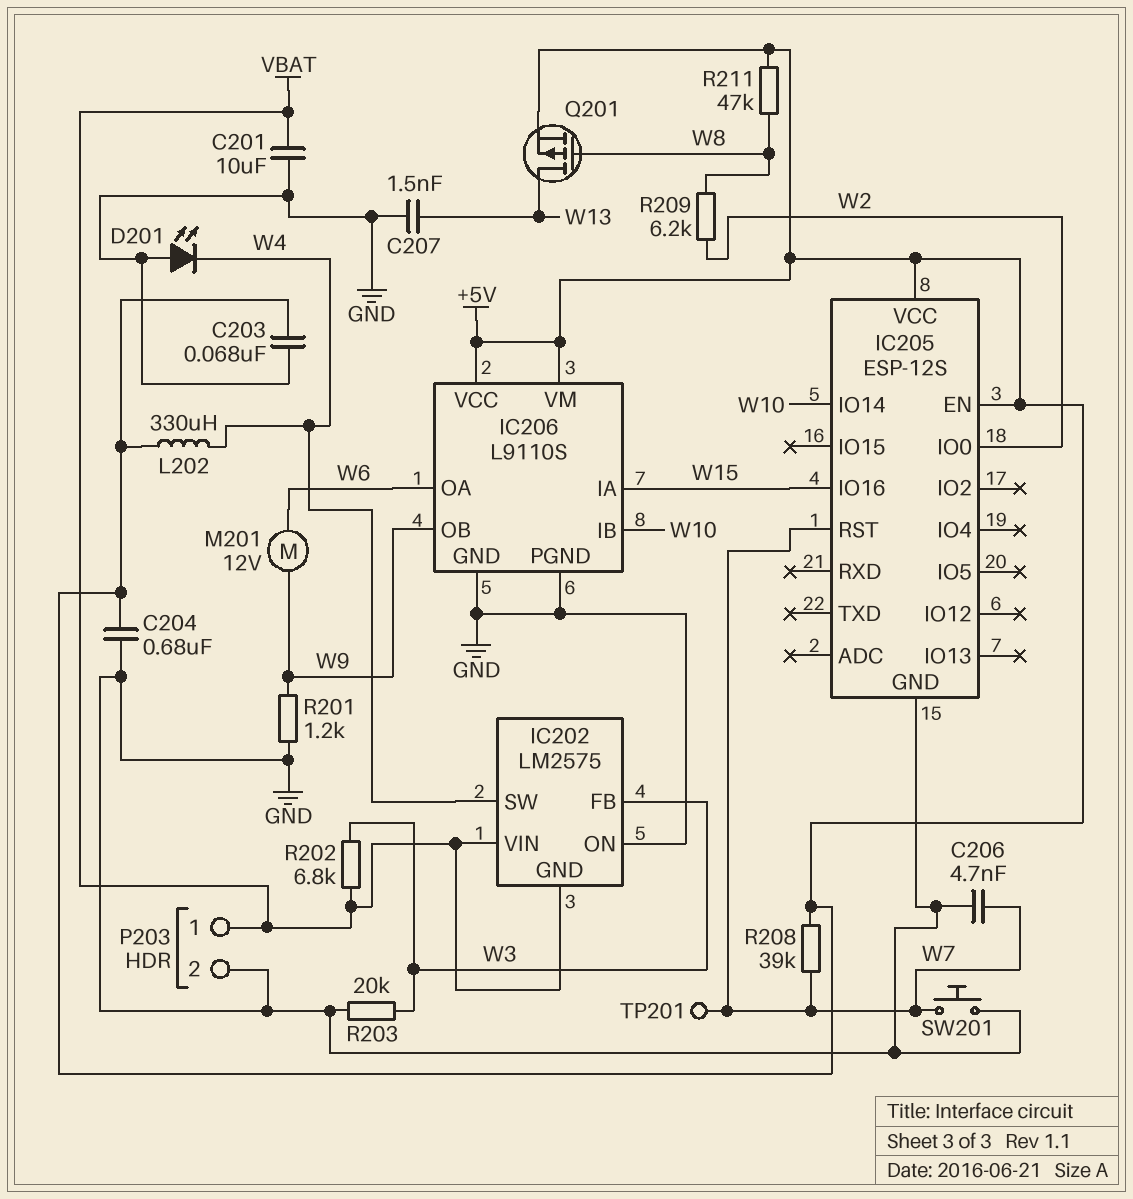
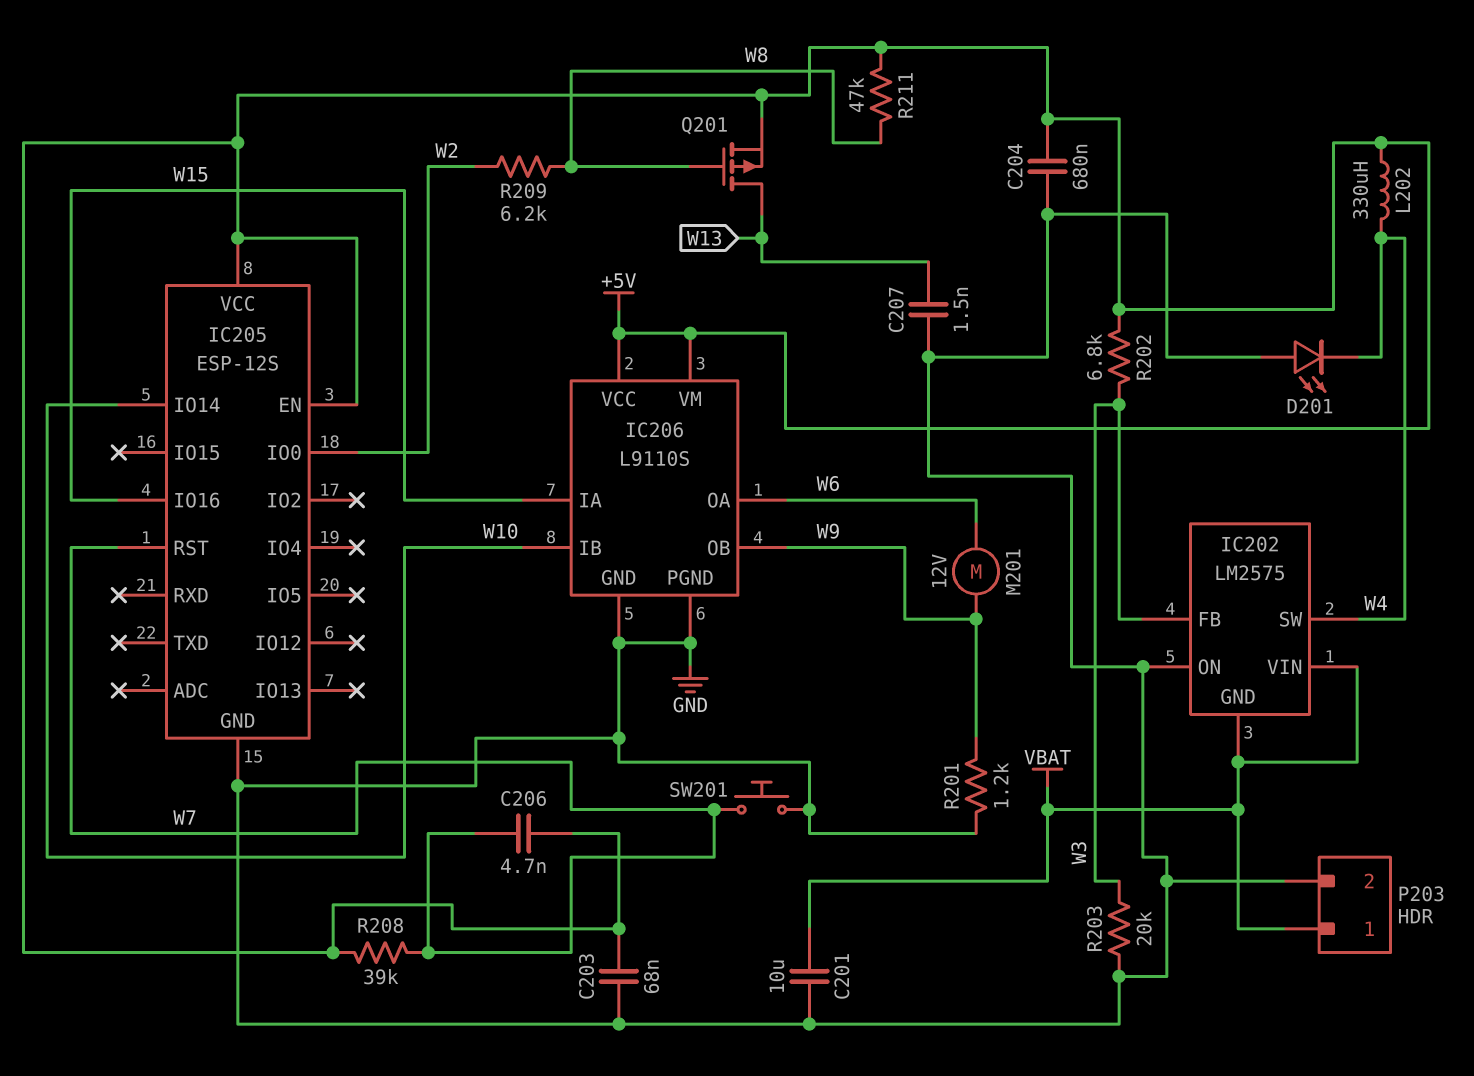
C206: 4.7nF (GND, W7) -> 4.7nF (+5V, W7)
R202: 6.8k (VBAT, W3) -> 6.8k (+5V, W3)
TP201: test point (W7) -> none

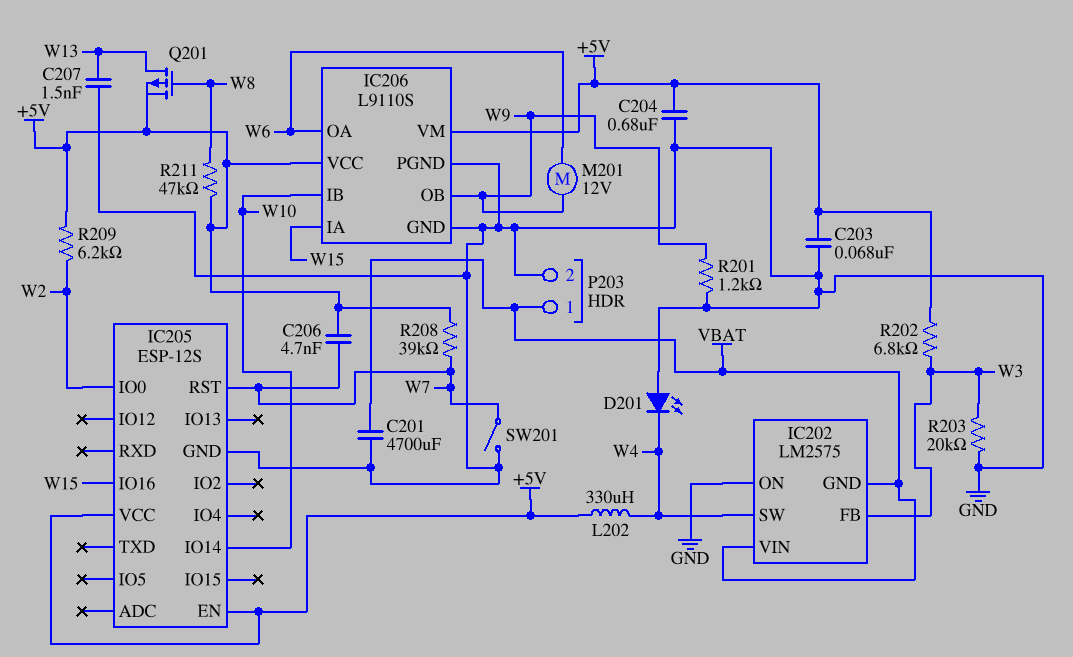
C201: 10uF (GND, VBAT) -> 4700uF (GND, VBAT)
R209: 6.2k (W2, W8) -> 6.2k (+5V, W2)
SW201: button (GND, W7) -> switch (GND, W7)

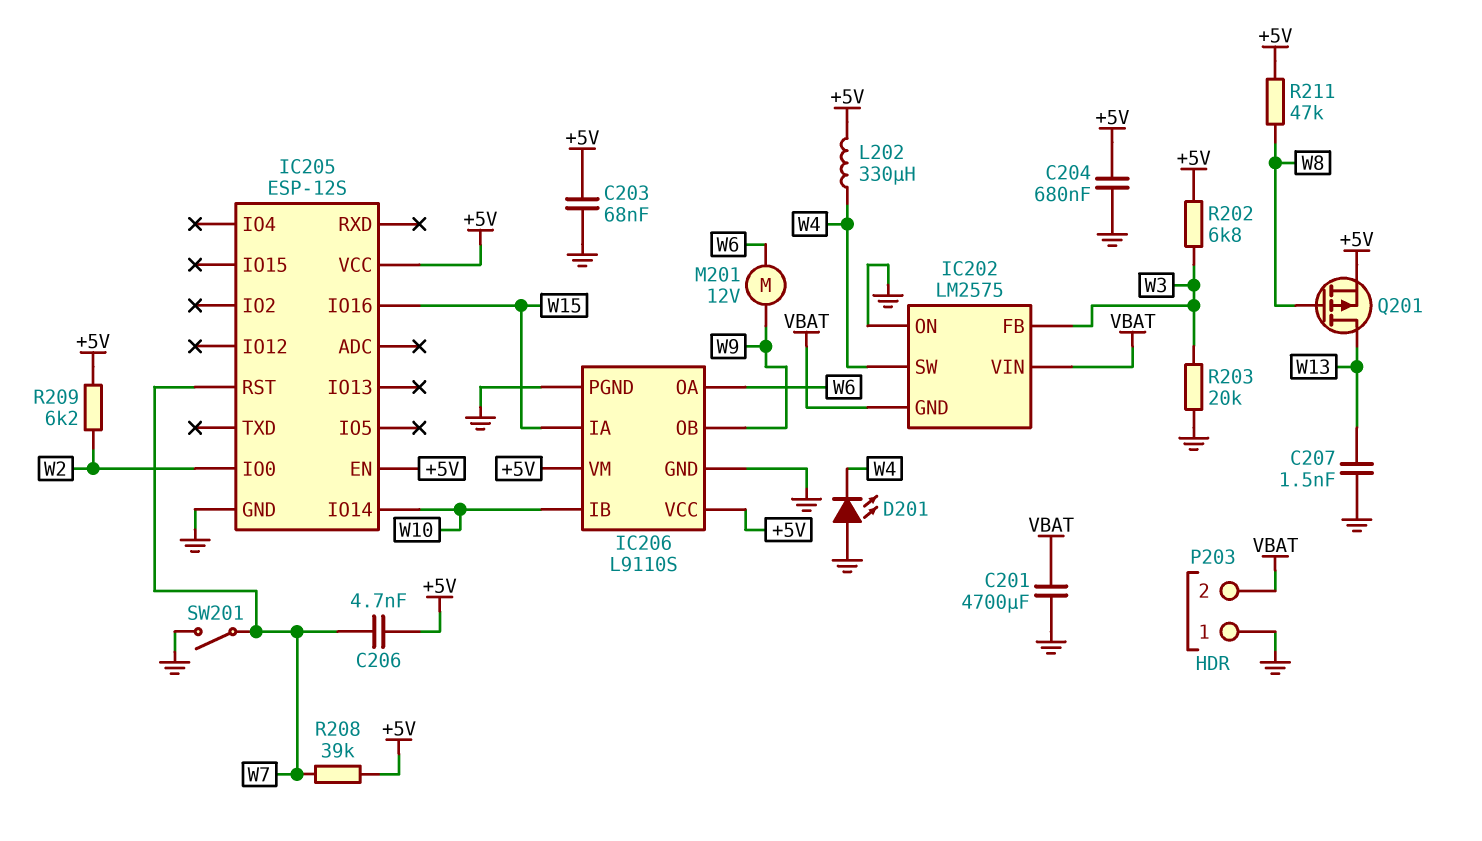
P203 pin 1: VBAT -> GND
P203 pin 2: GND -> VBAT
R201: 1.2k (GND, W9) -> none

